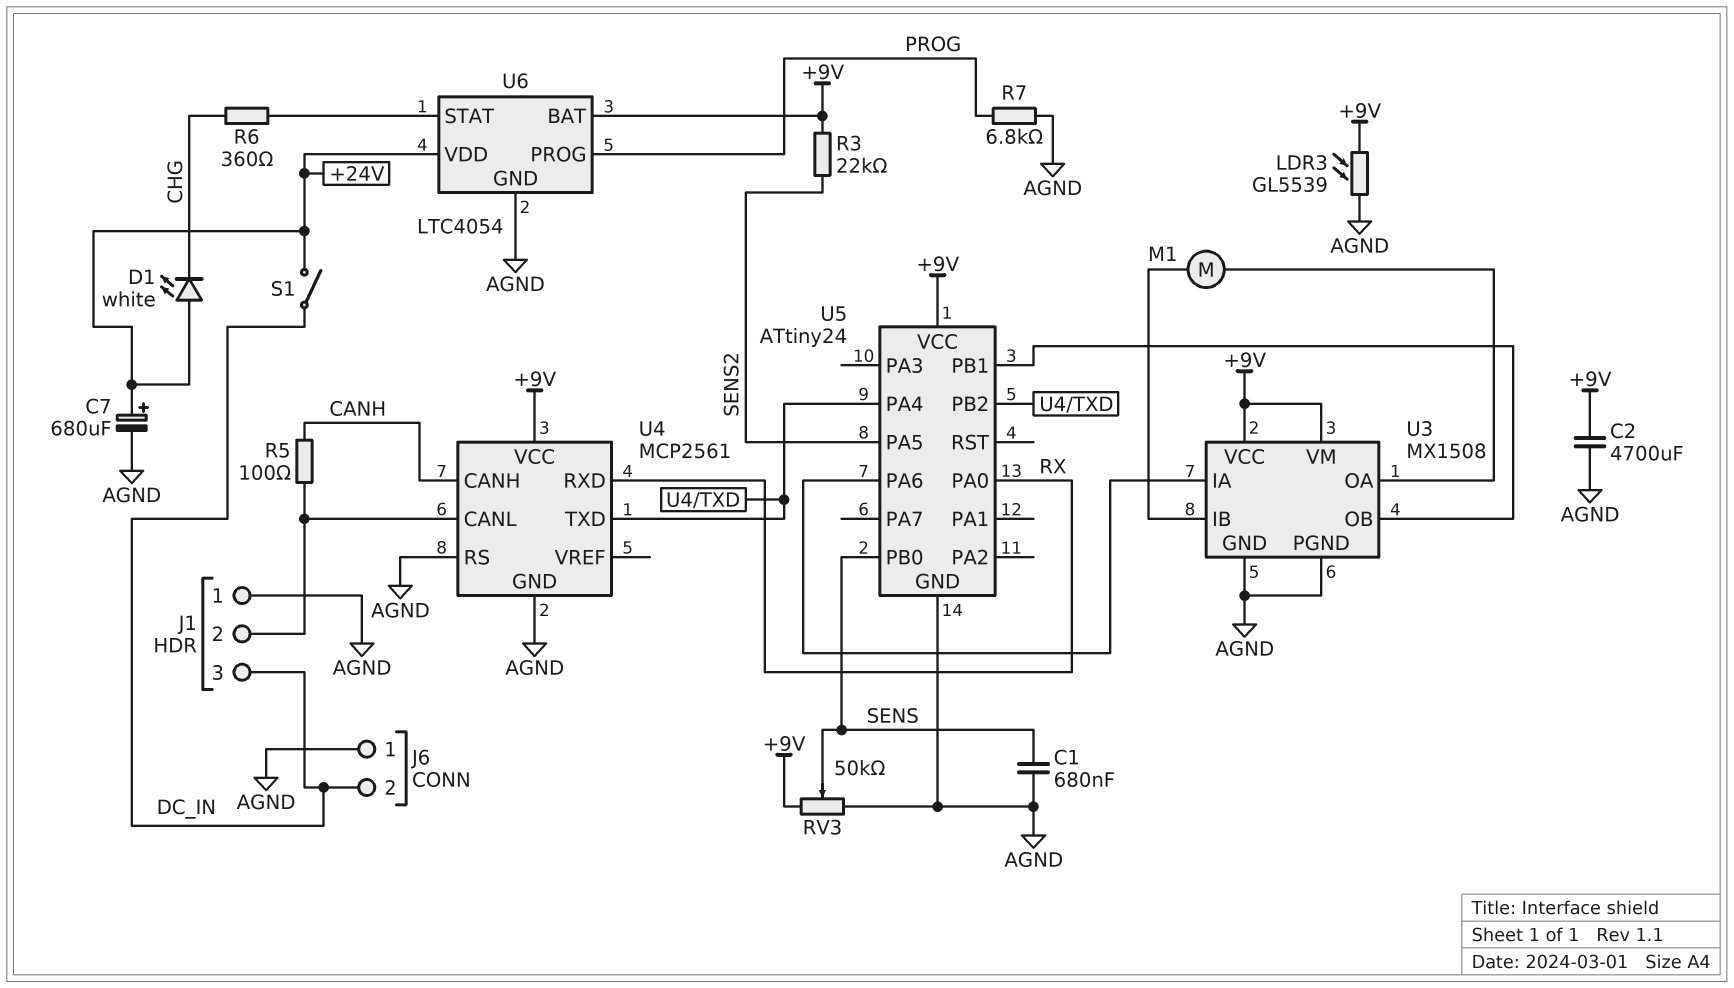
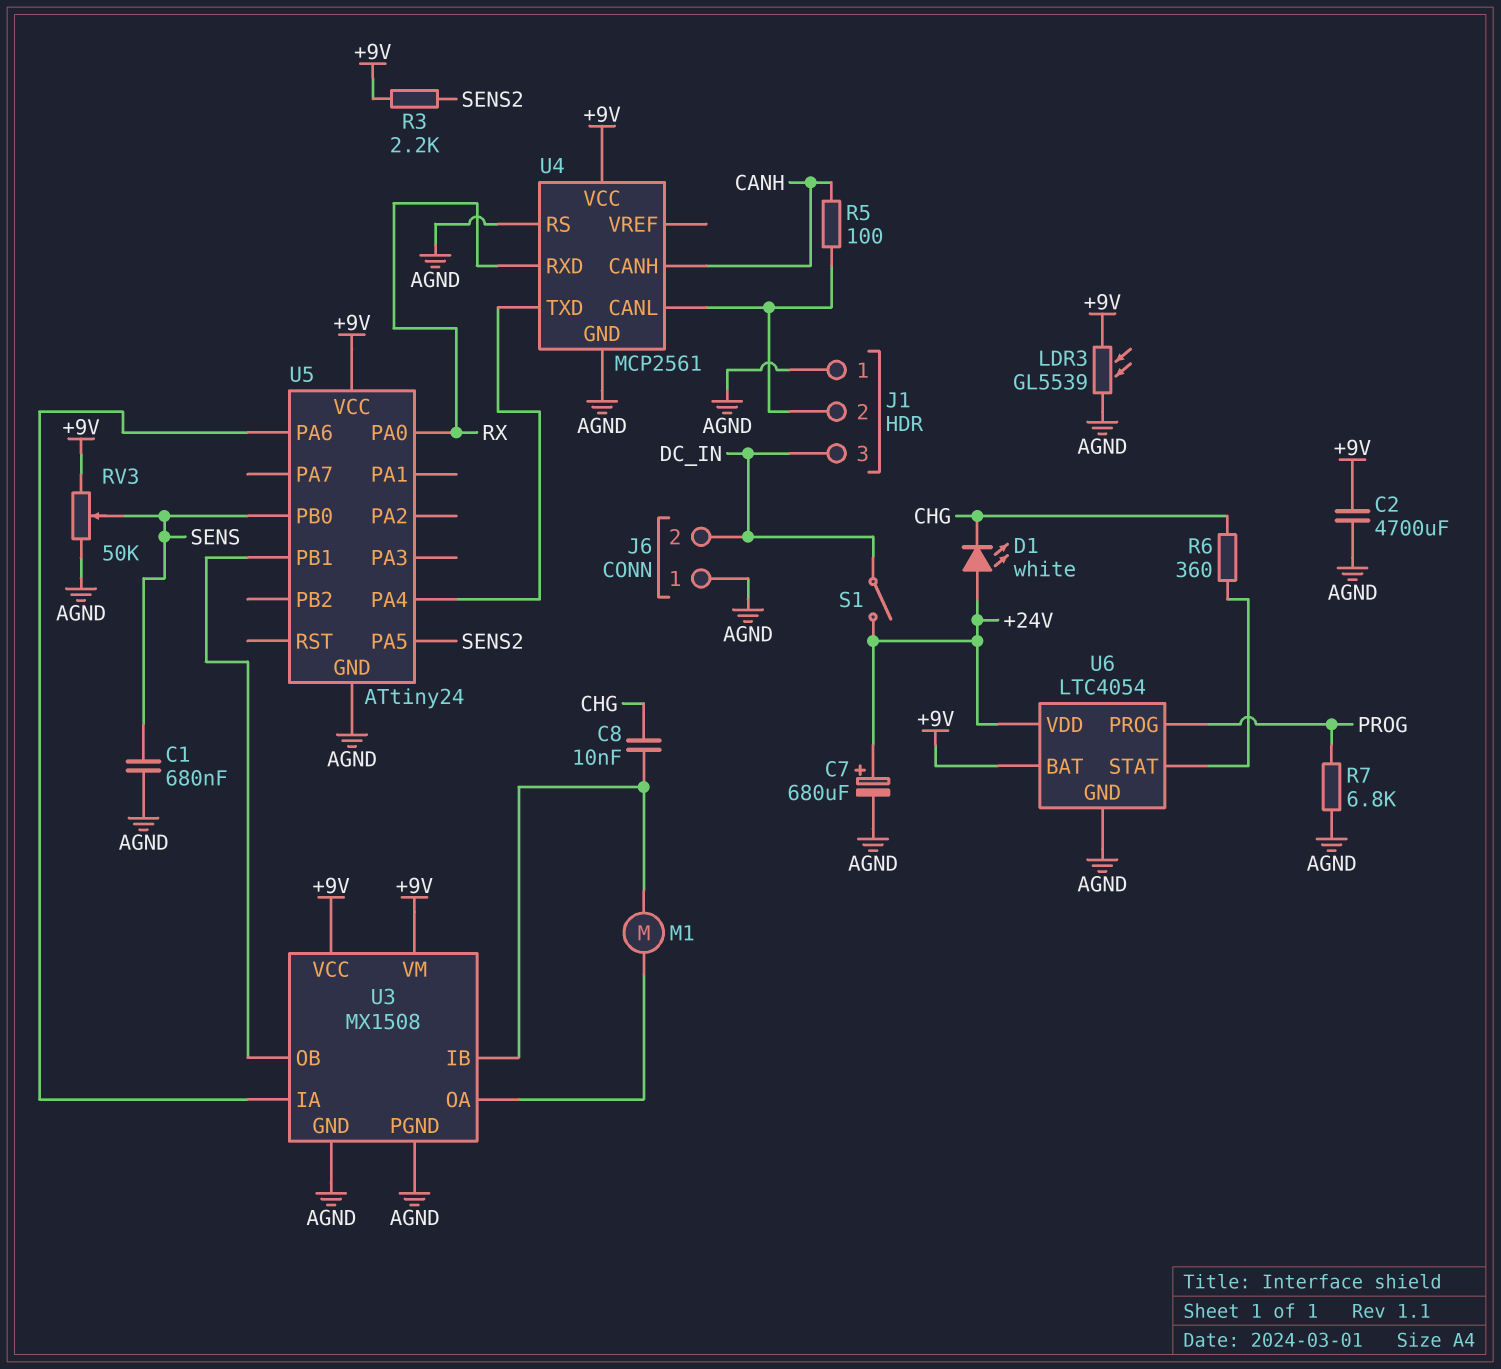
C8: none -> 10nF (CHG, U3/IB)
R3: 22k (+9V, SENS2) -> 2.2k (+9V, SENS2)
U5 pin PB2: U4/TXD -> none

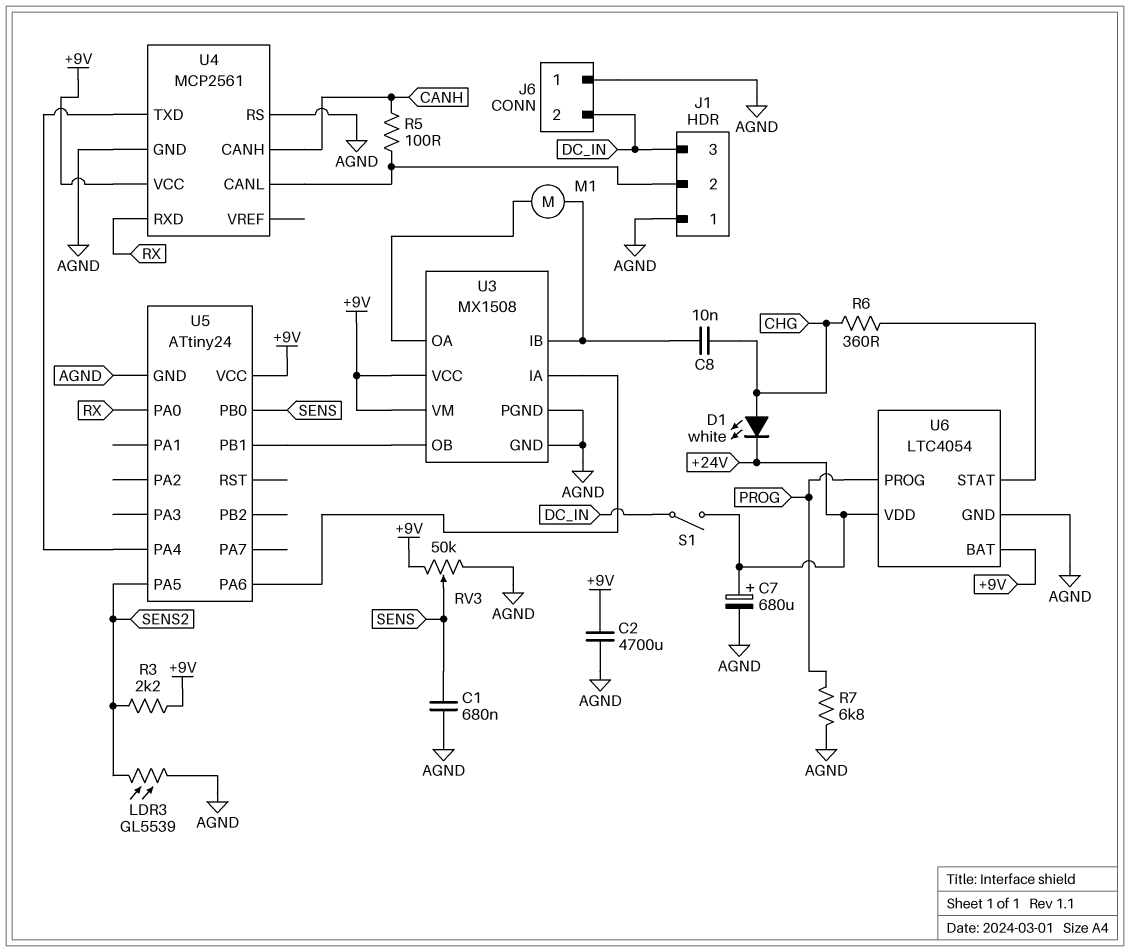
D1: LED white (A +24V, K CHG) -> LED white (A CHG, K +24V)
LDR3: GL5539 (+9V, AGND) -> GL5539 (AGND, SENS2)

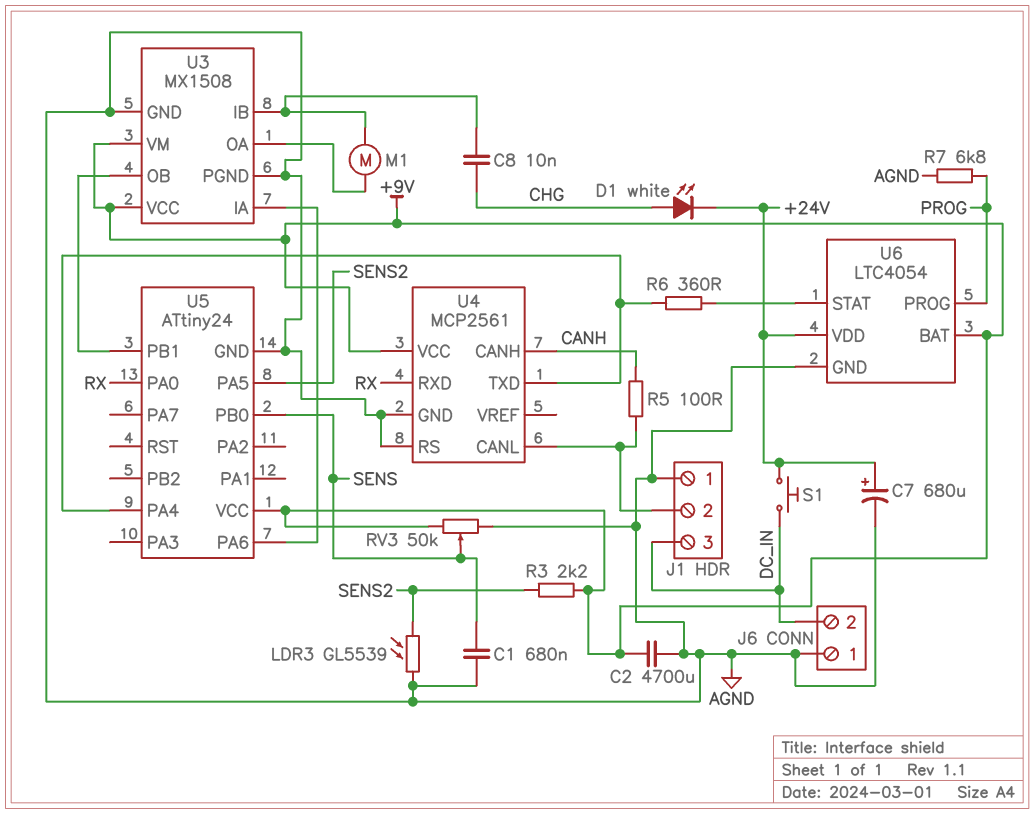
R6: 360 (CHG, U6/STAT) -> 360 (U4/TXD, U6/STAT)
S1: switch (+24V, DC_IN) -> button (+24V, DC_IN)

